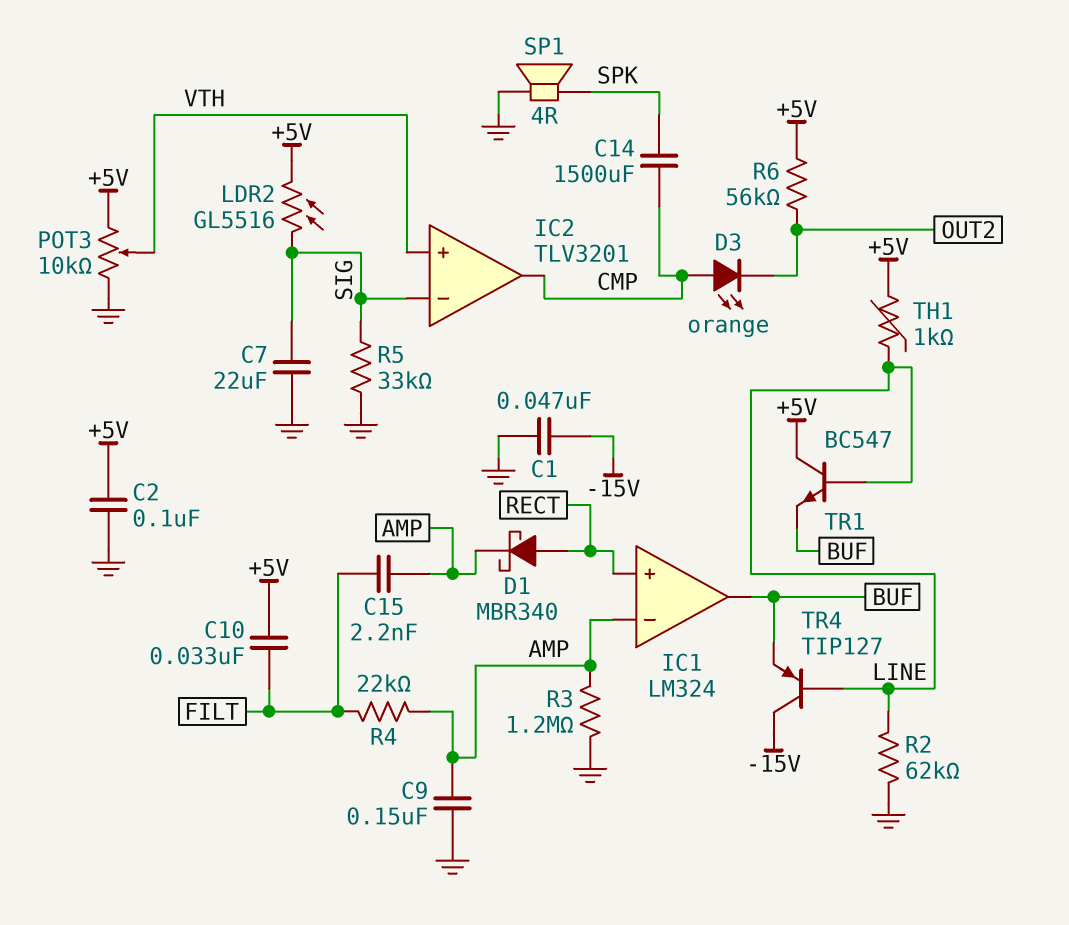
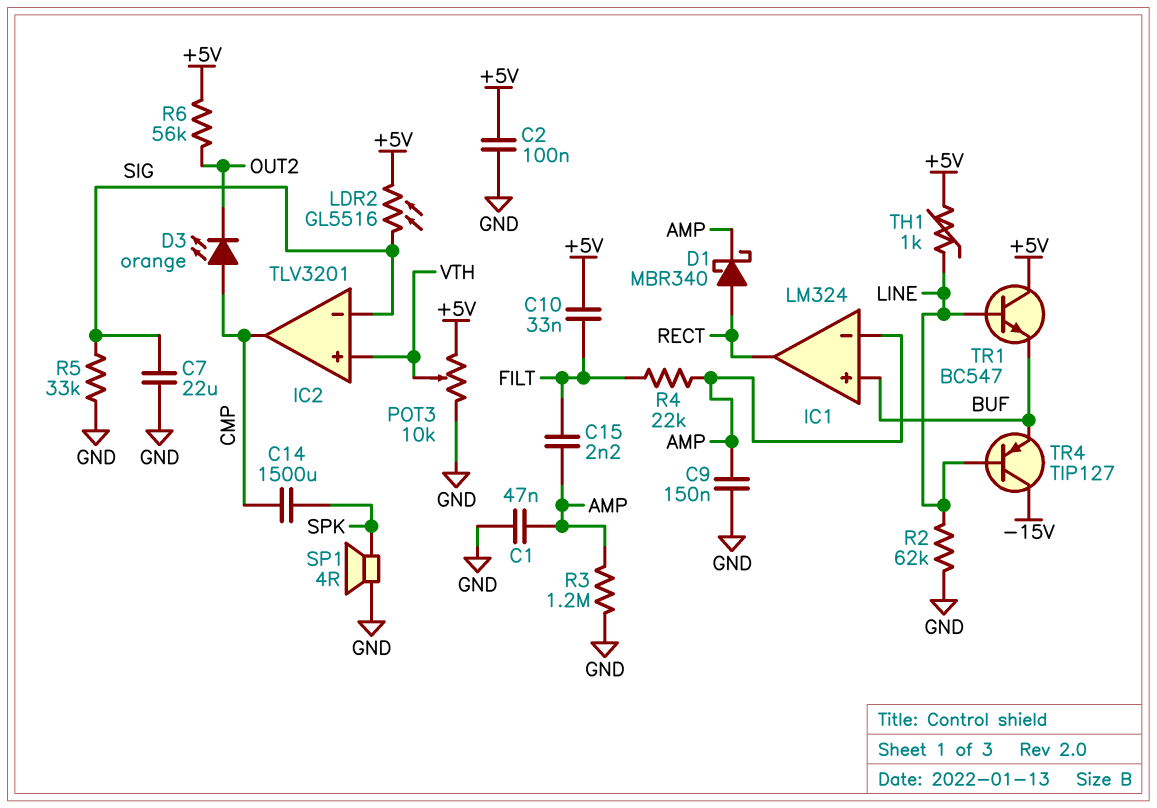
C1: 47nF (-15V, GND) -> 47nF (AMP, GND)
IC1 pin in+: RECT -> BUF
IC1 pin out: BUF -> RECT

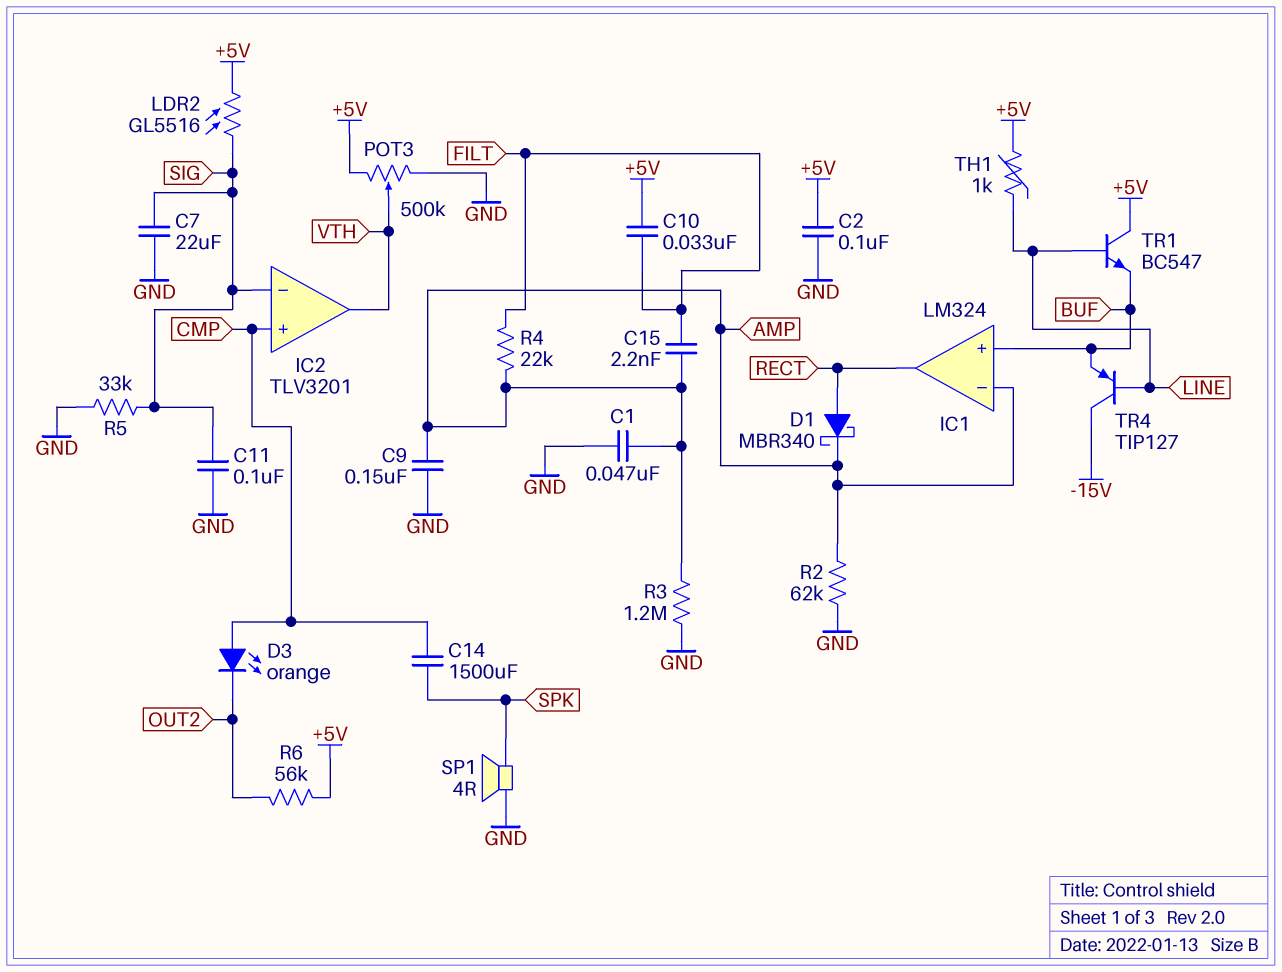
C11: none -> 100nF (GND, SIG)
IC2 pin in+: VTH -> CMP
IC2 pin out: CMP -> VTH
POT3: 10k (+5V, GND, wiper VTH) -> 500k (+5V, GND, wiper VTH)
R2: 62k (GND, LINE) -> 62k (AMP, GND)

